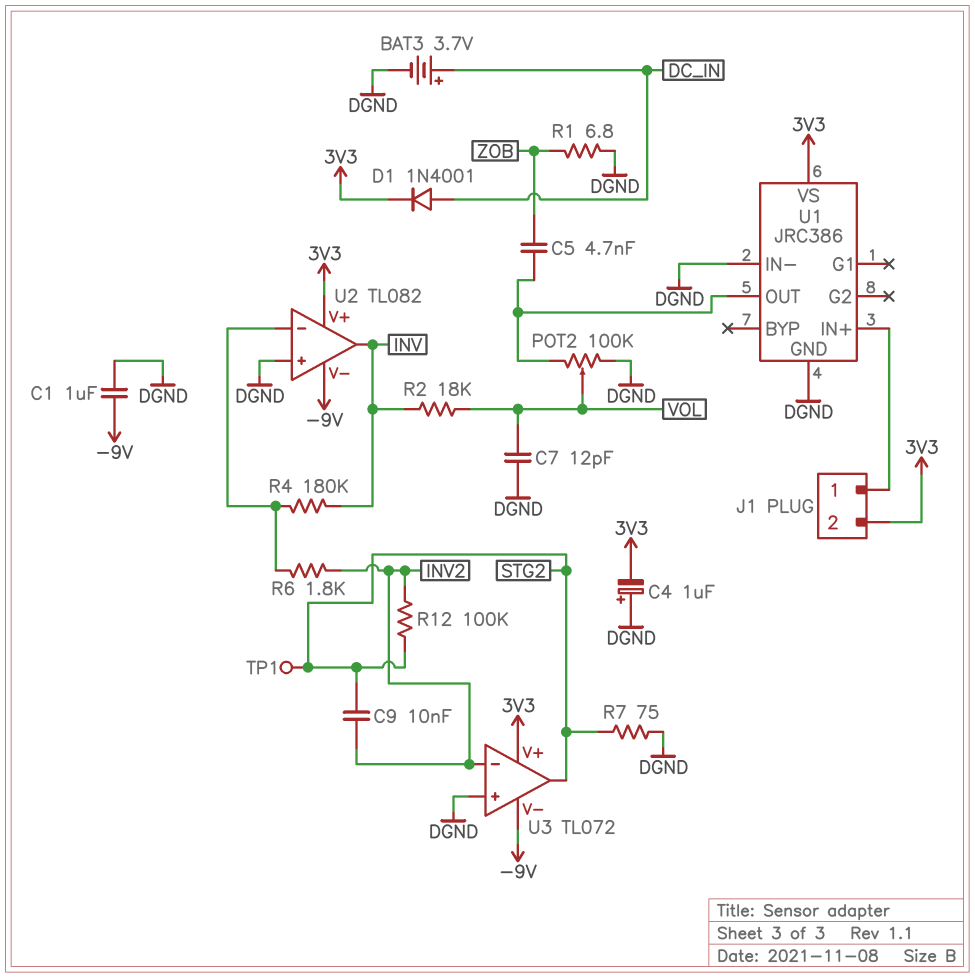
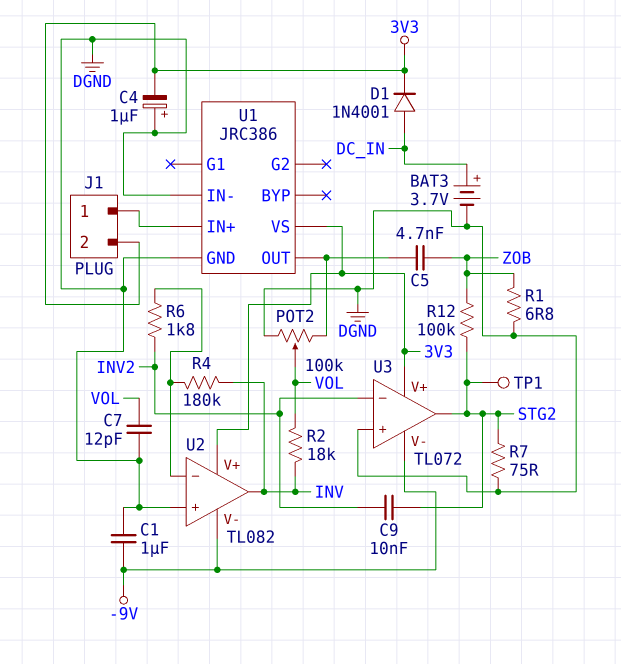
R12: 100k (INV2, STG2) -> 100k (STG2, ZOB)

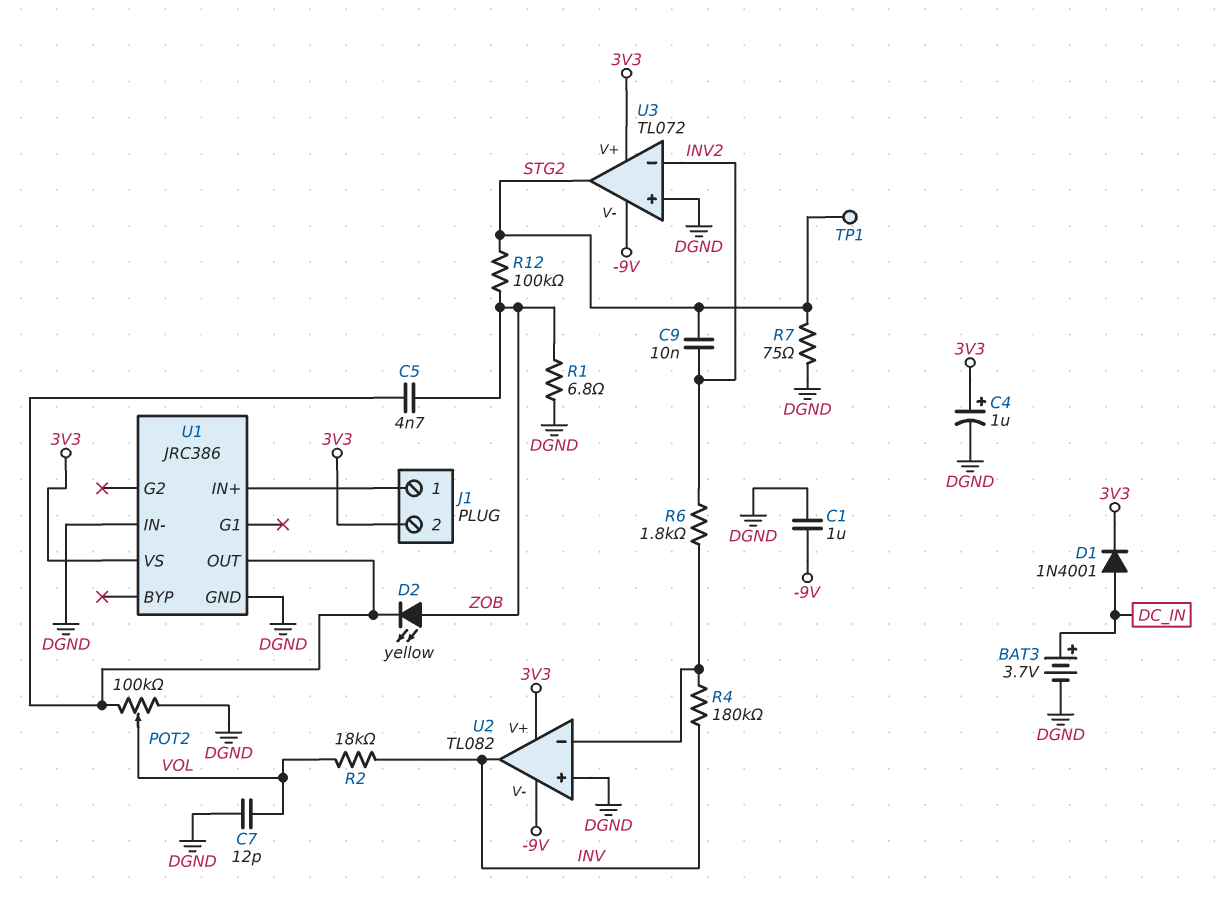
C4: 1uF (plus DGND, minus 3V3) -> 1uF (plus 3V3, minus DGND)
D2: none -> LED yellow (A ZOB, K U1/OUT)

